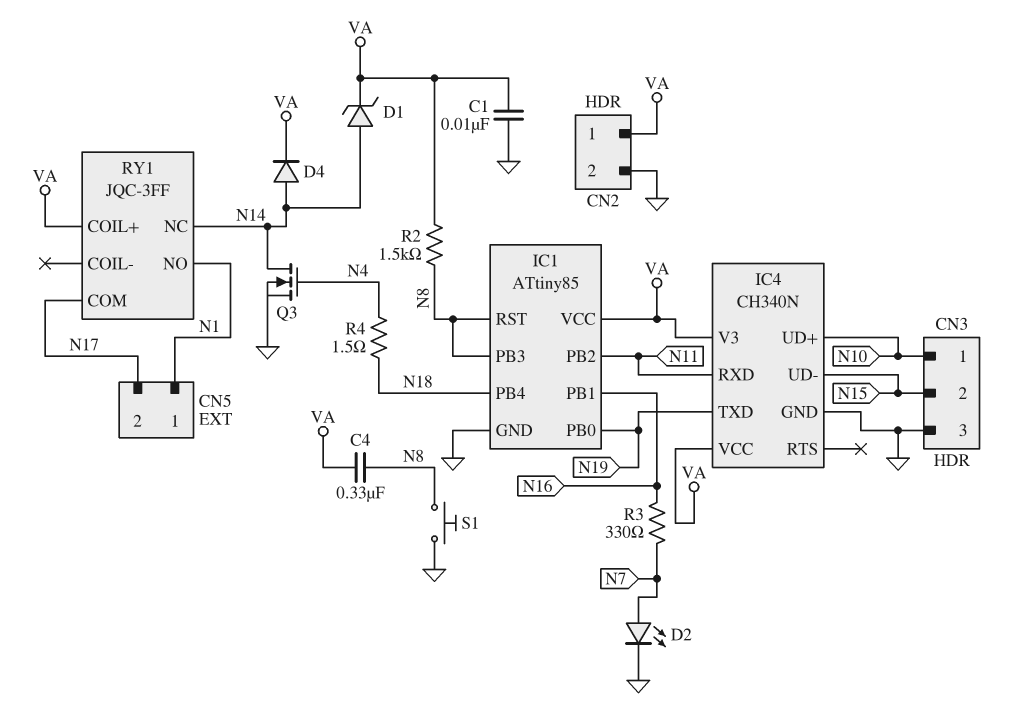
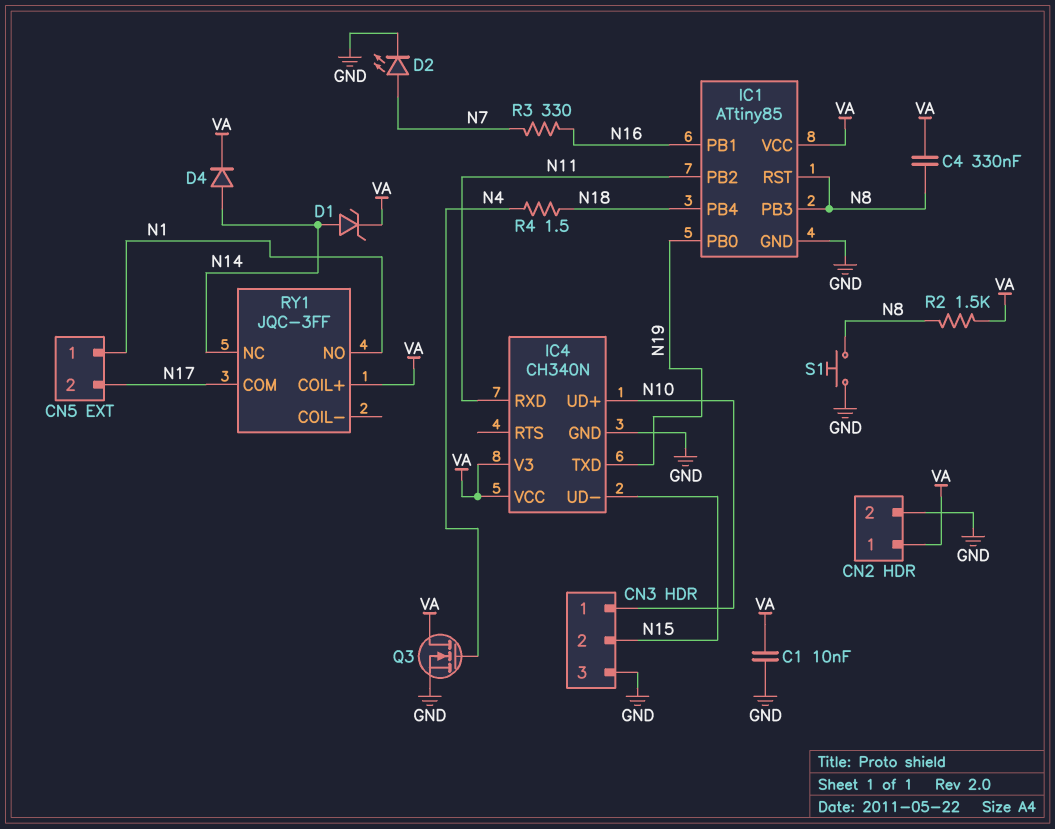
Q3: NMOS (G N4, D N14, S GND) -> NMOS (G N4, D VA, S GND)

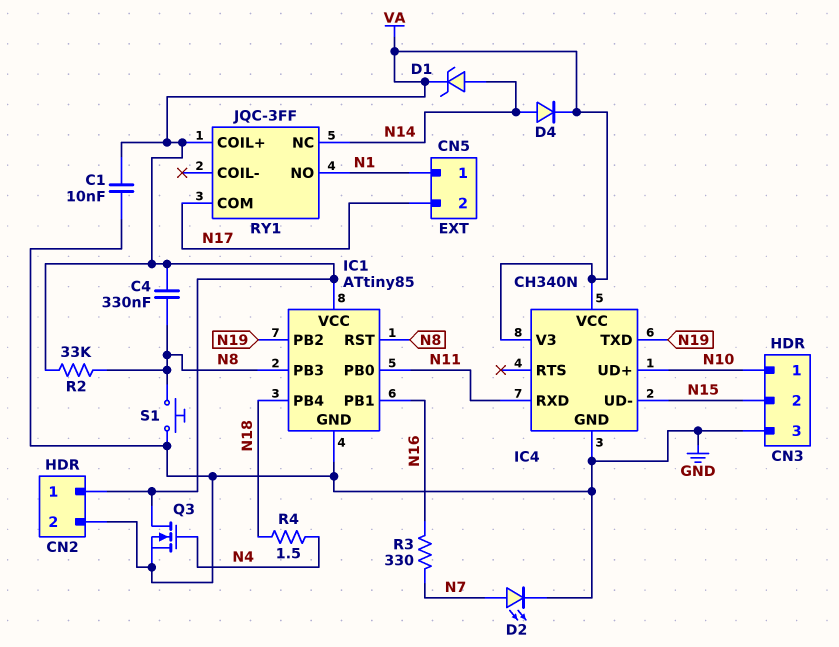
IC1 pin PB0: N19 -> N11
IC1 pin PB2: N11 -> N19
R2: 1.5k (N8, VA) -> 33k (N8, VA)

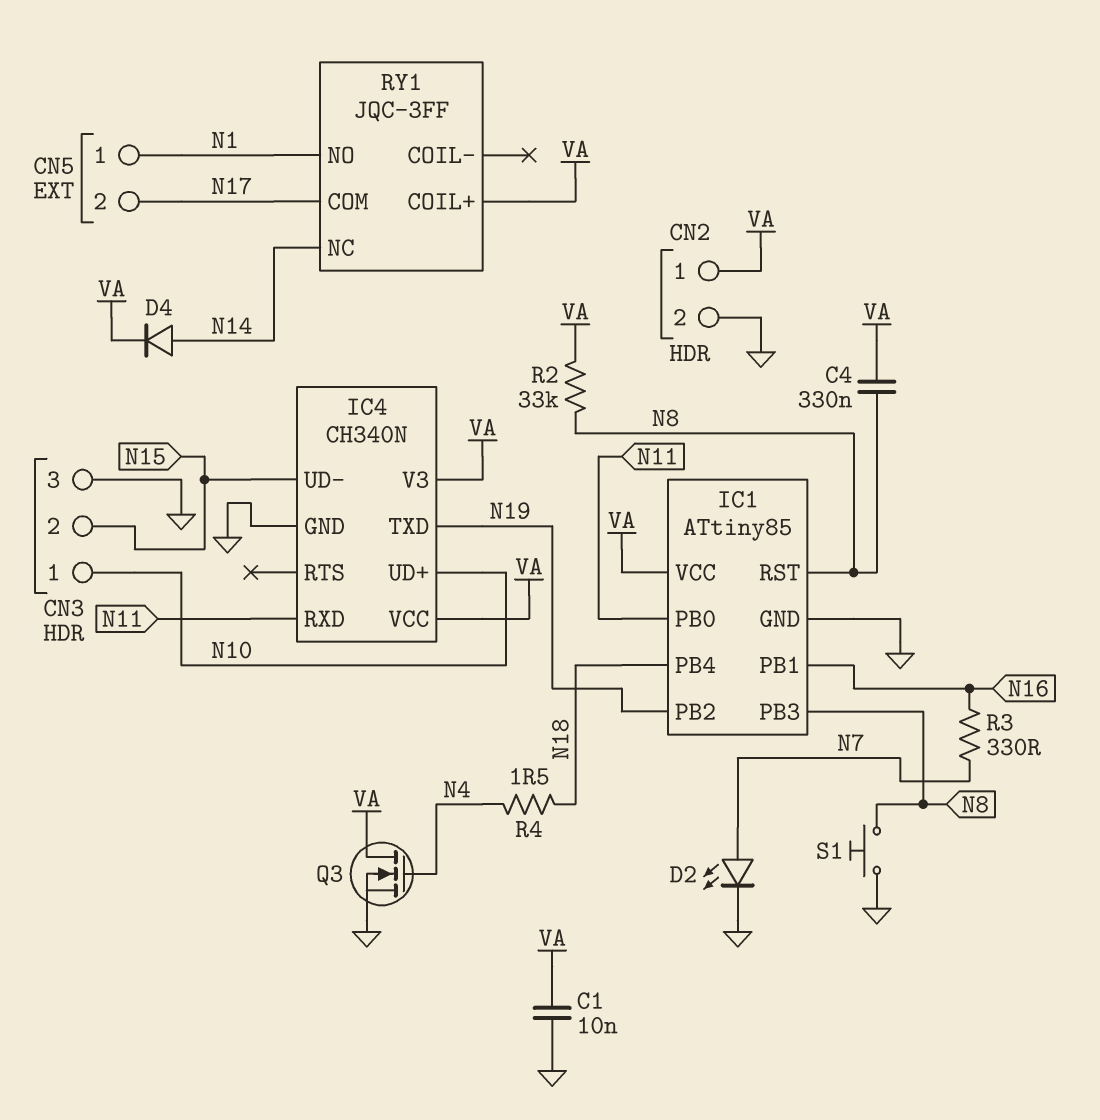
D1: zener (A N14, K VA) -> none

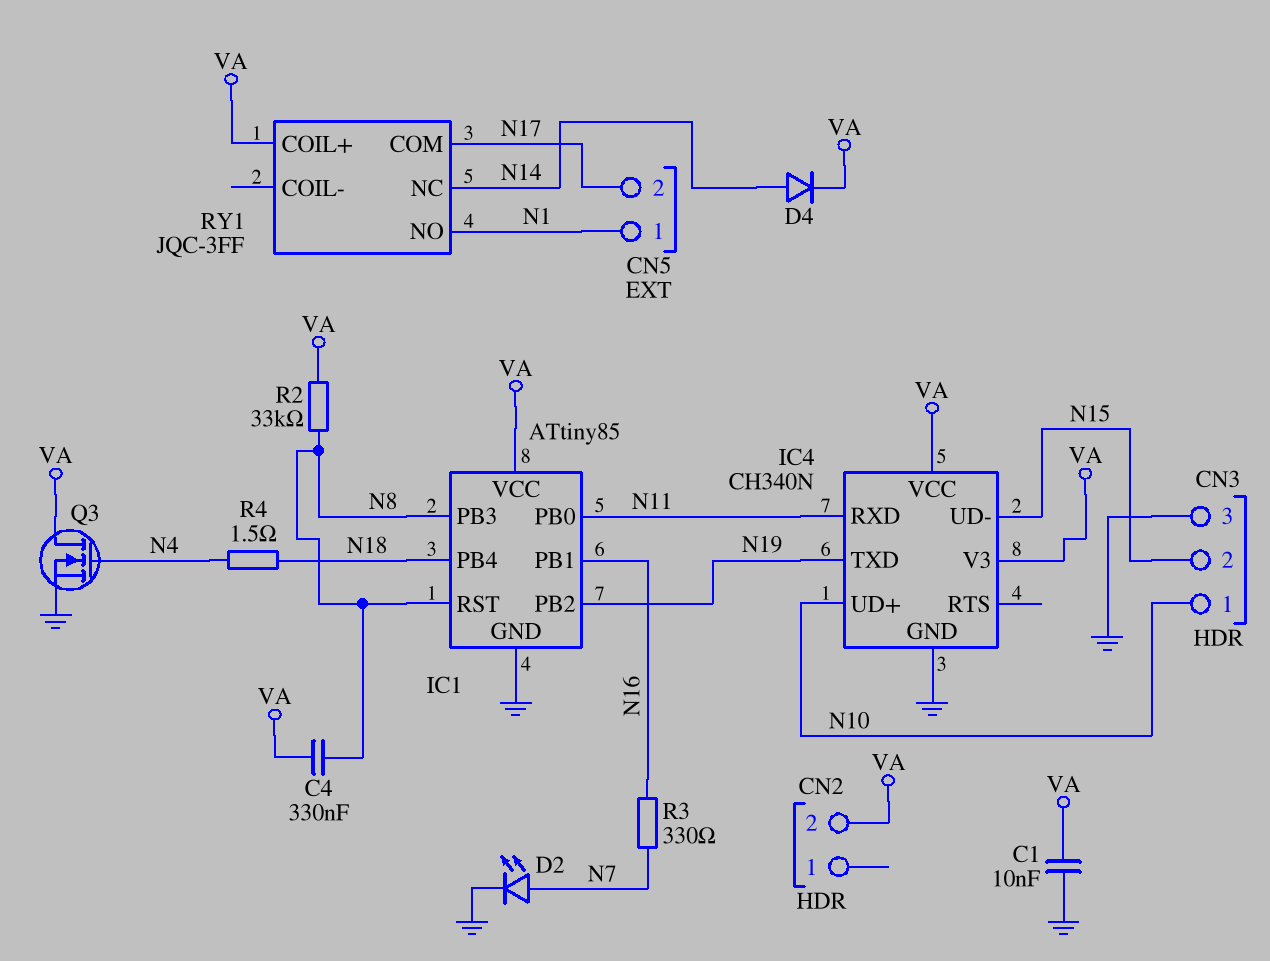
CN2 pin 1: VA -> none
CN2 pin 2: GND -> VA
S1: button (GND, N8) -> none

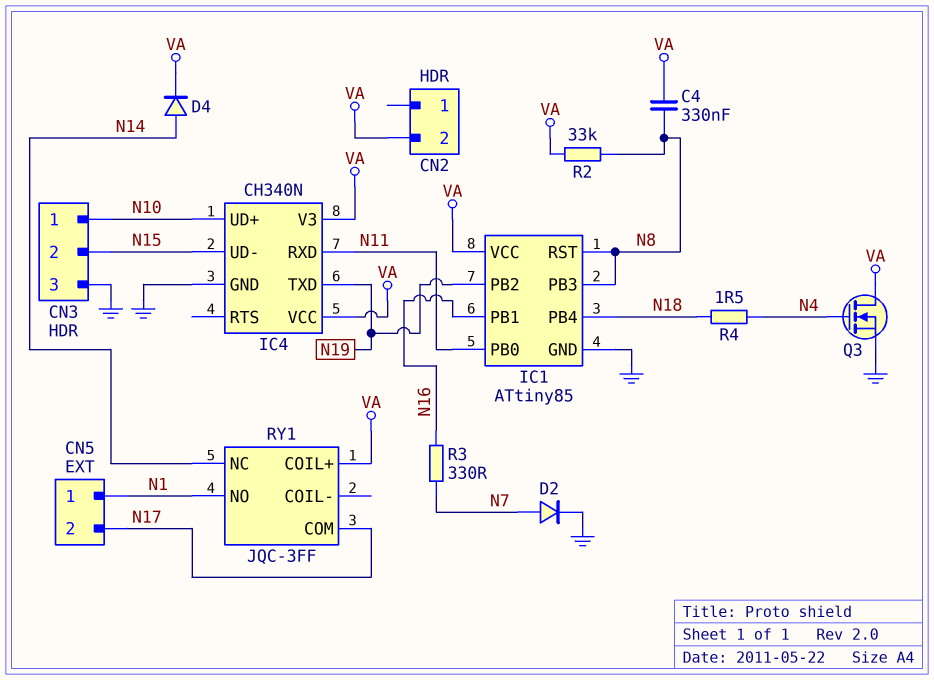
C1: 10nF (GND, VA) -> none
D2: LED (A N7, K GND) -> diode (A N7, K GND)

